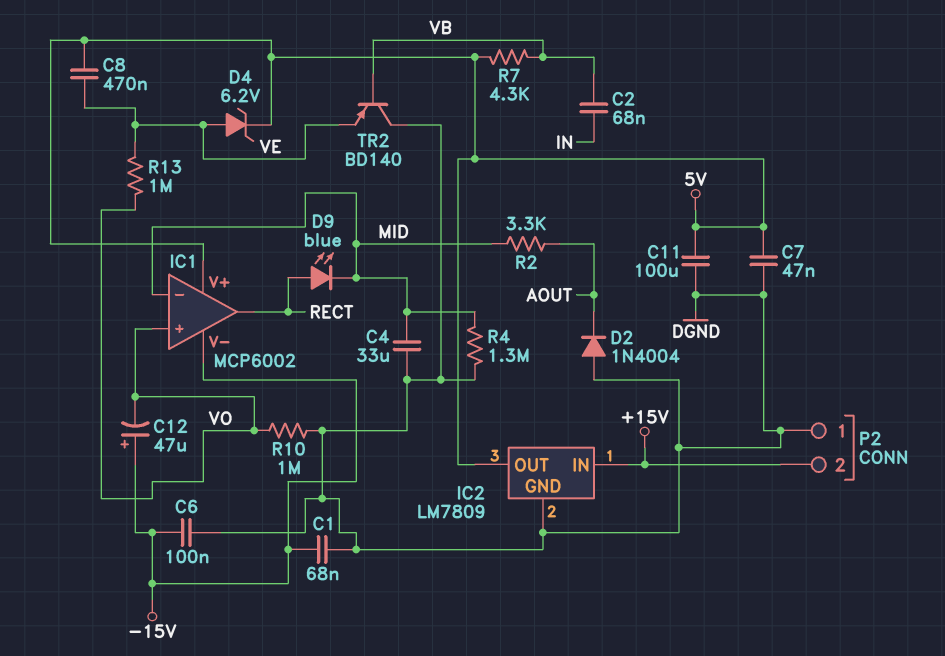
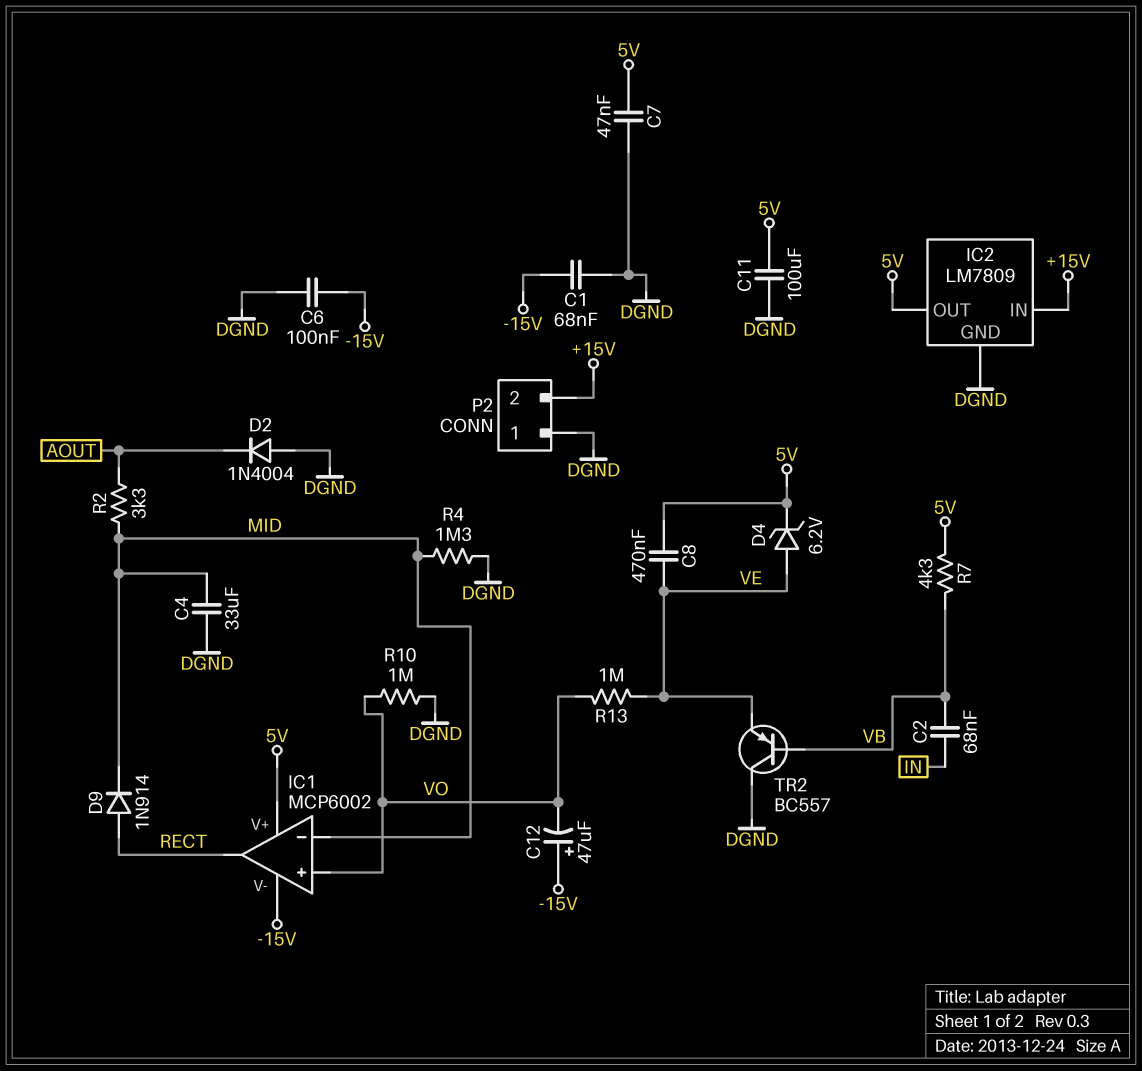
D9: LED blue (A RECT, K MID) -> diode 1N914 (A RECT, K MID)
TR2: PNP BD140 (B VB, C DGND, E VE) -> PNP BC557 (B VB, C DGND, E VE)

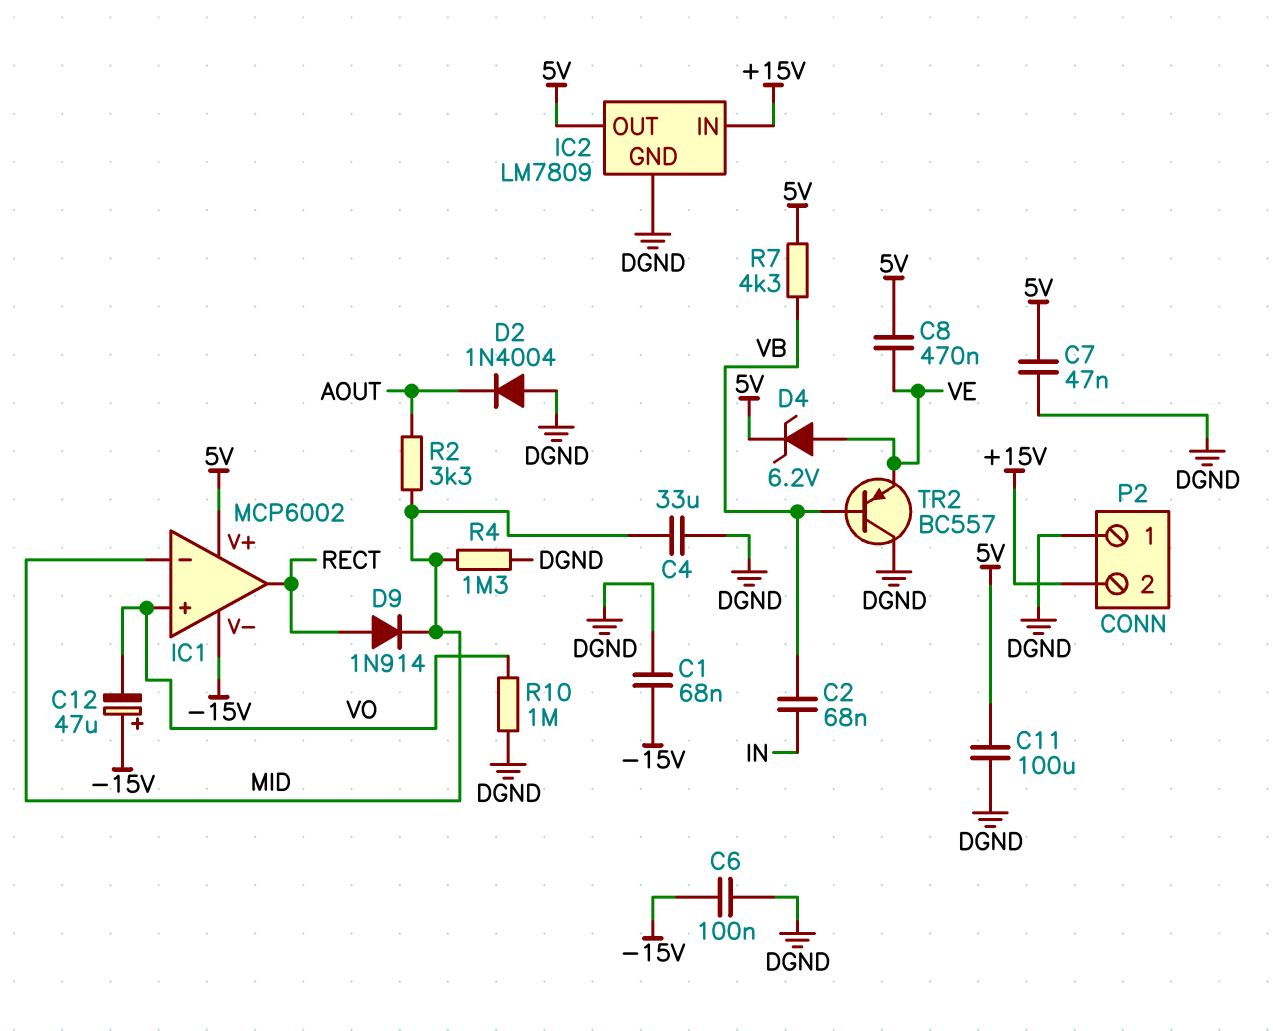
R13: 1M (VE, VO) -> none

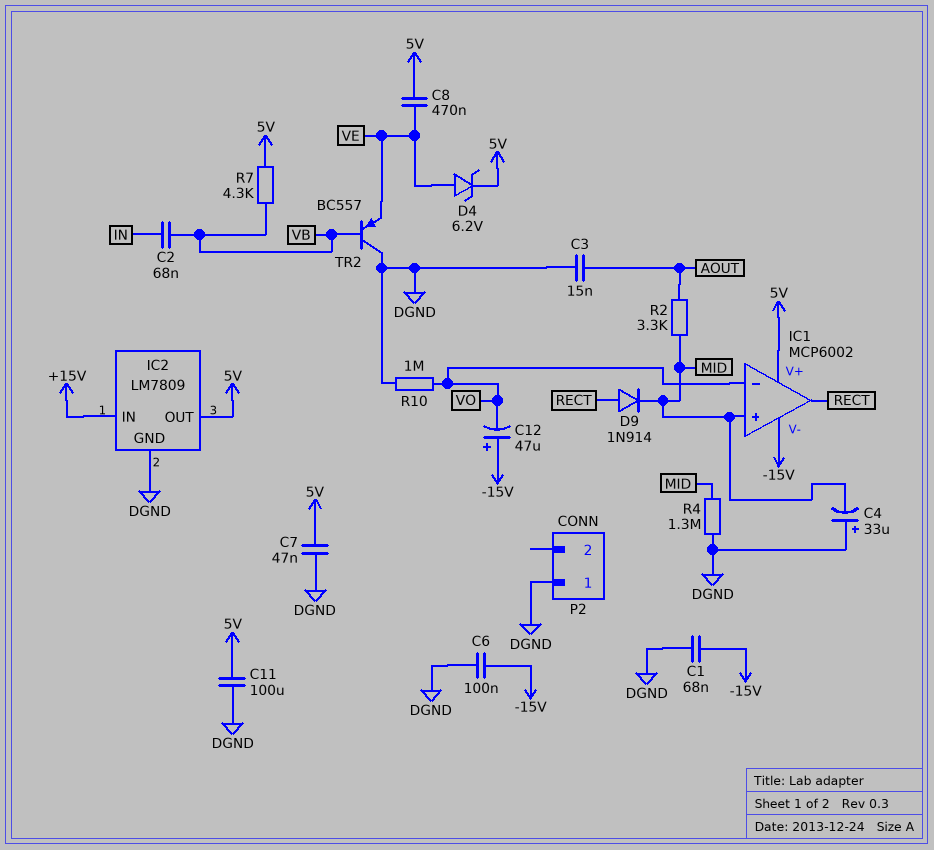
C3: none -> 15nF (AOUT, DGND)
C4: 33uF (DGND, MID) -> 33uF (plus DGND, minus MID)
D2: diode 1N4004 (A DGND, K AOUT) -> none
IC1 pin in+: VO -> MID
IC1 pin in-: MID -> VO
P2 pin 2: +15V -> none

